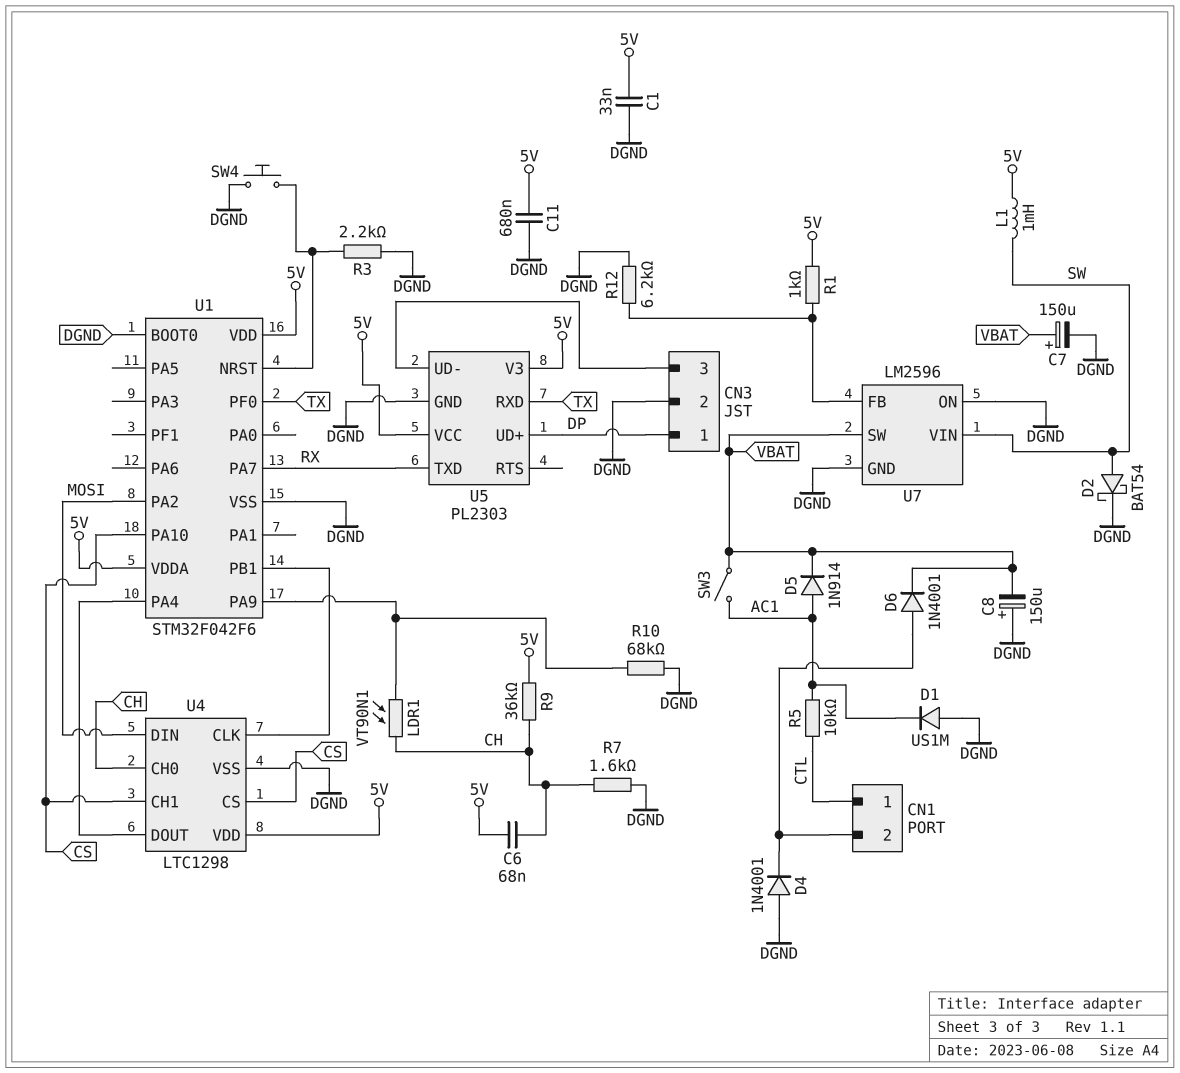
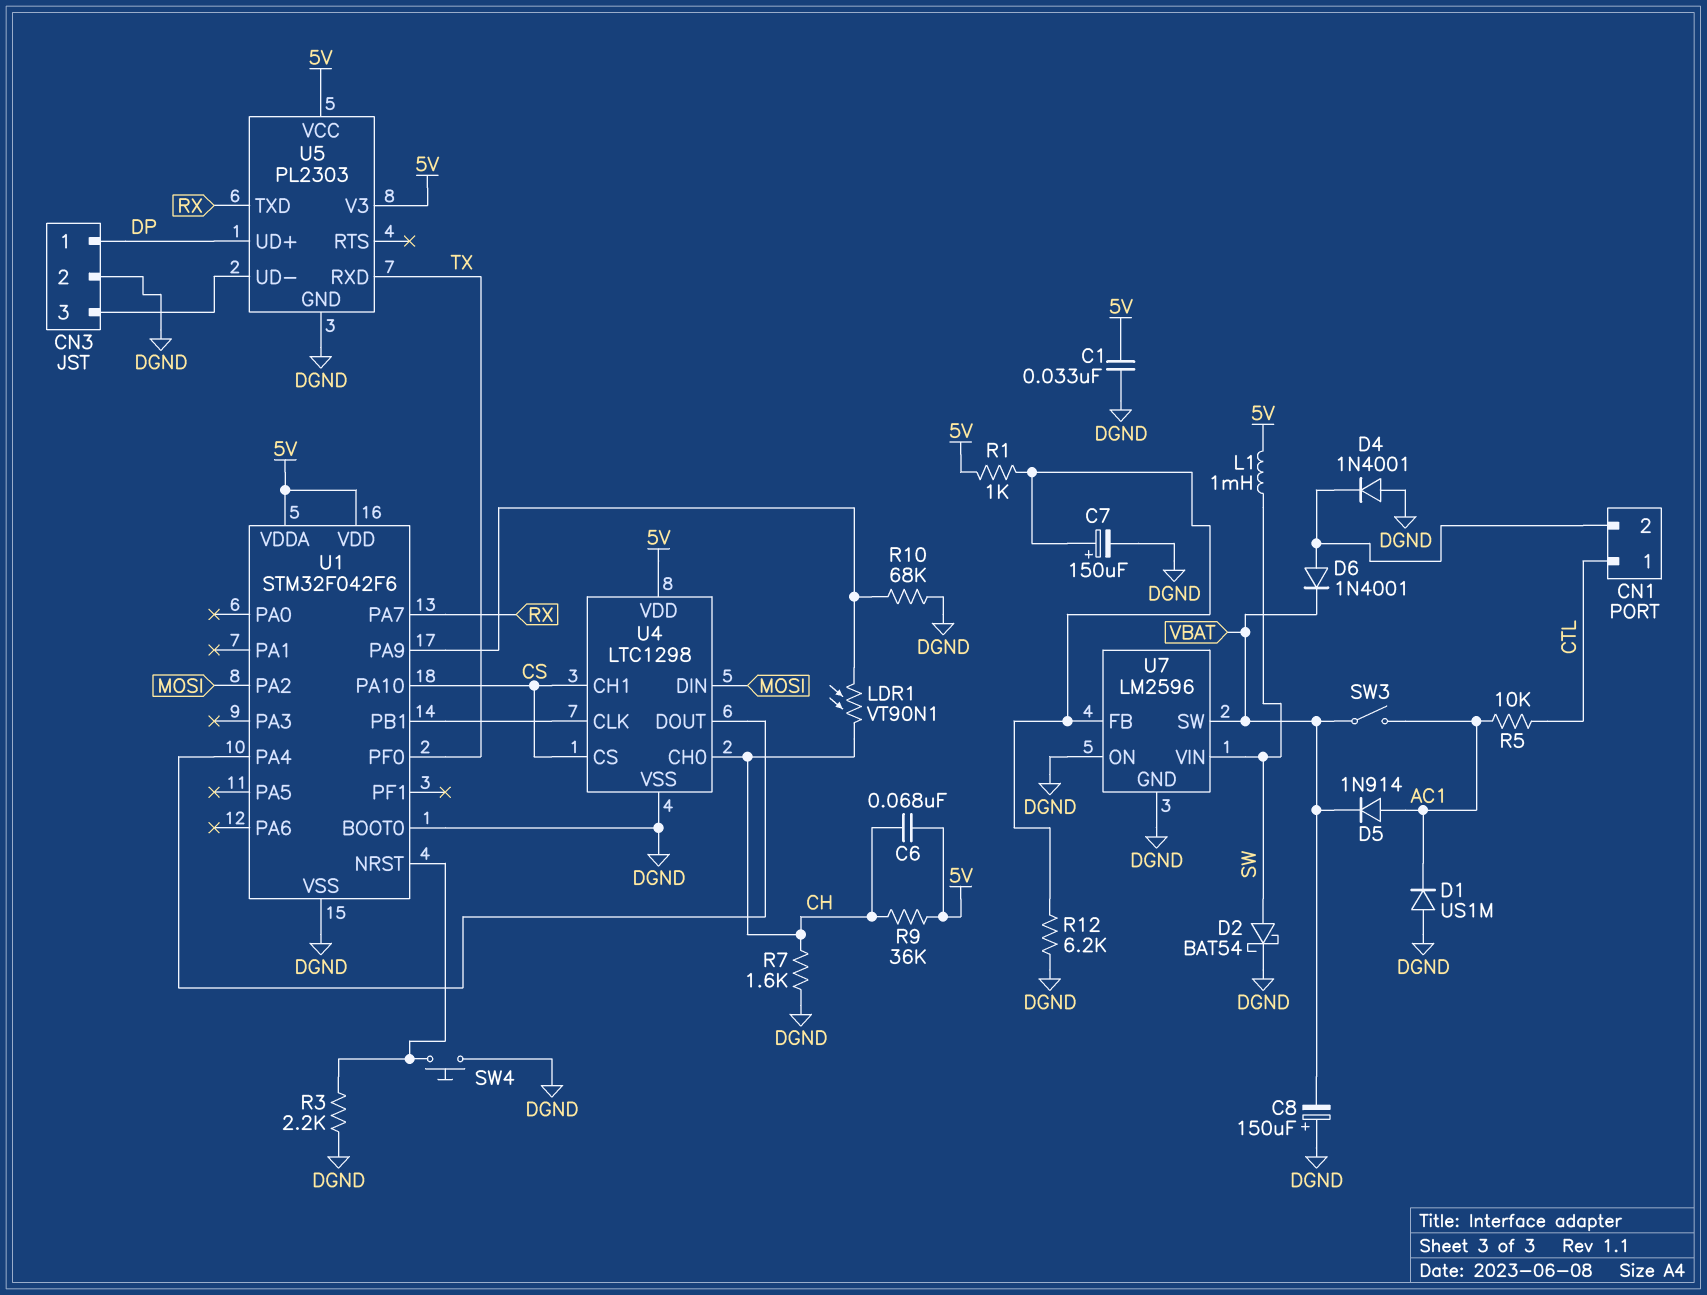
C7: 150uF (plus VBAT, minus DGND) -> 150uF (plus U7/FB, minus DGND)
C11: 680nF (5V, DGND) -> none

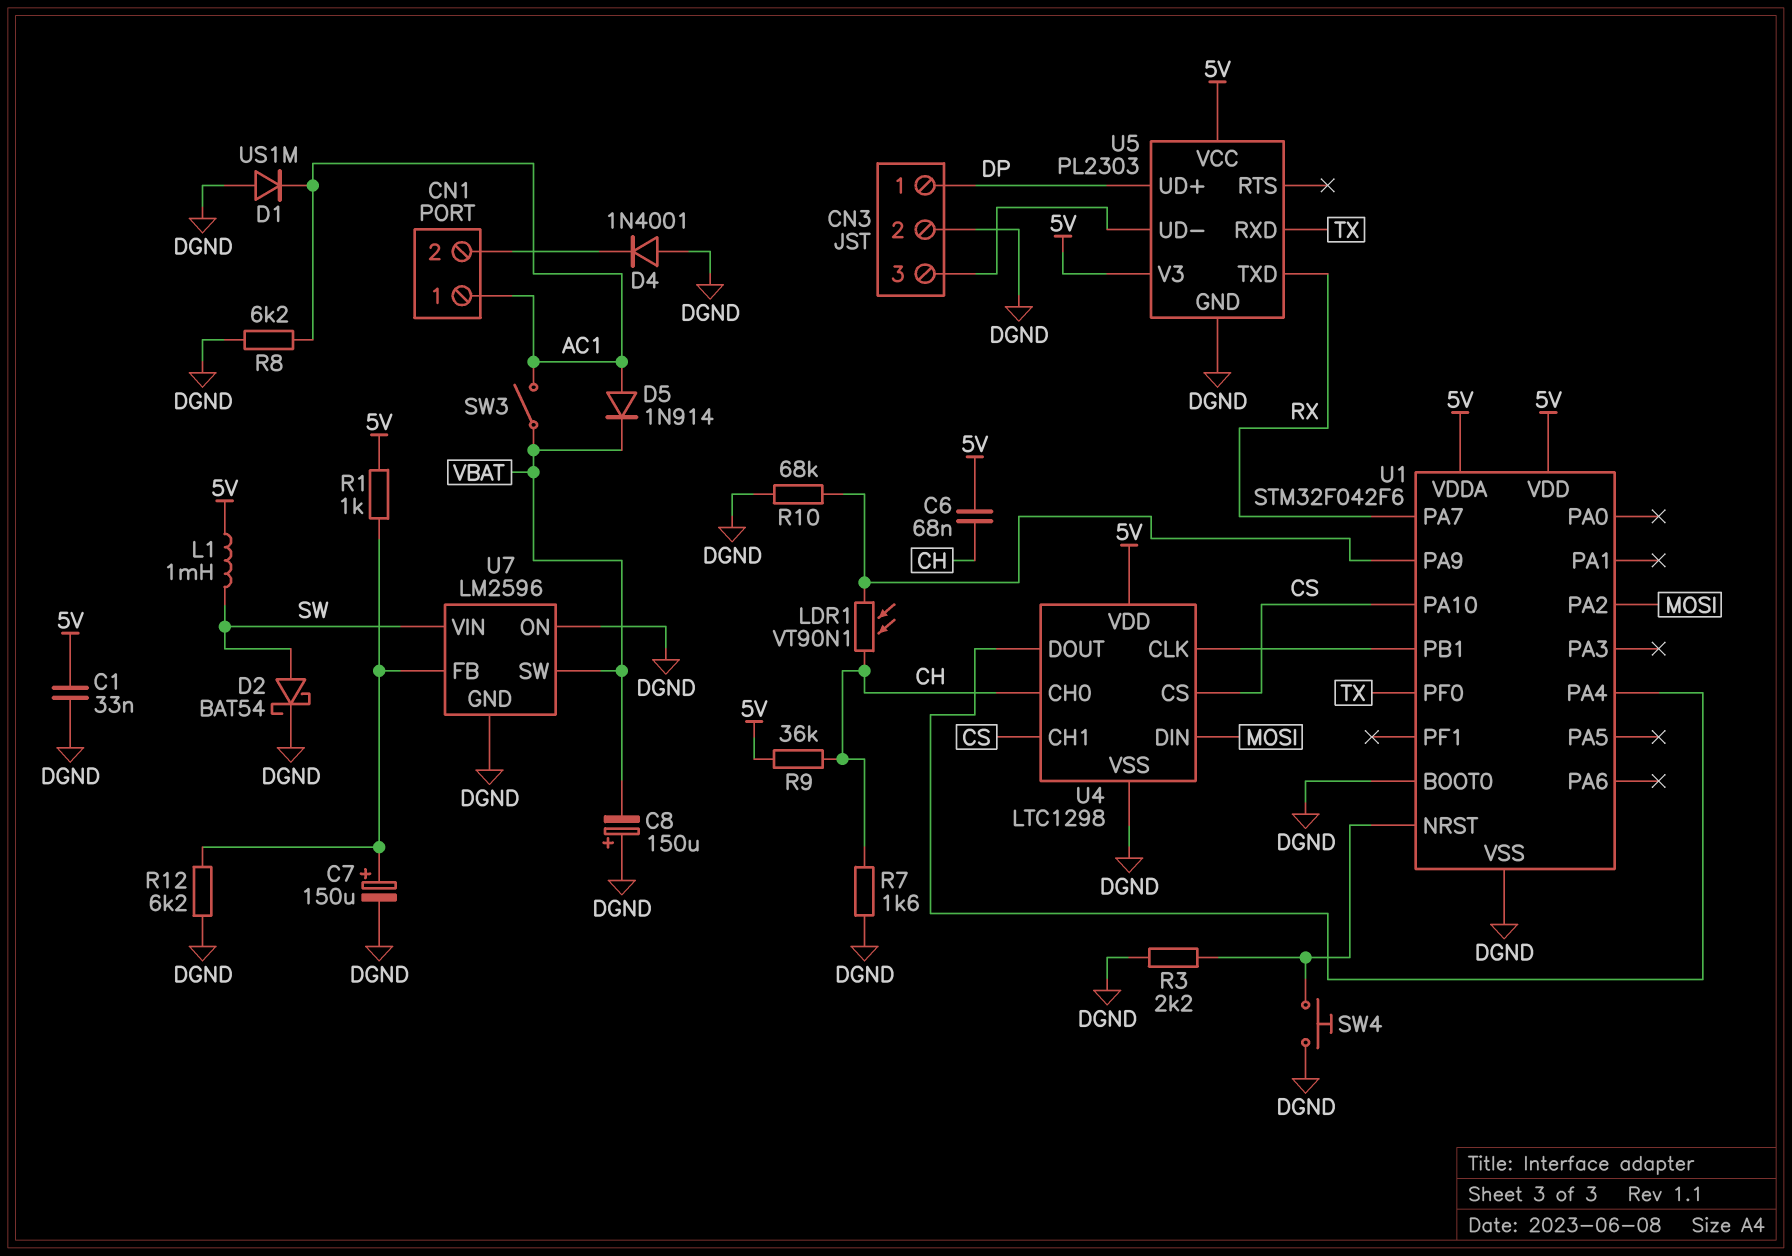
CN1 pin 1: CTL -> AC1
D6: diode 1N4001 (A CN1/2, K VBAT) -> none
R5: 10k (AC1, CTL) -> none
R8: none -> 6.2k (AC1, DGND)

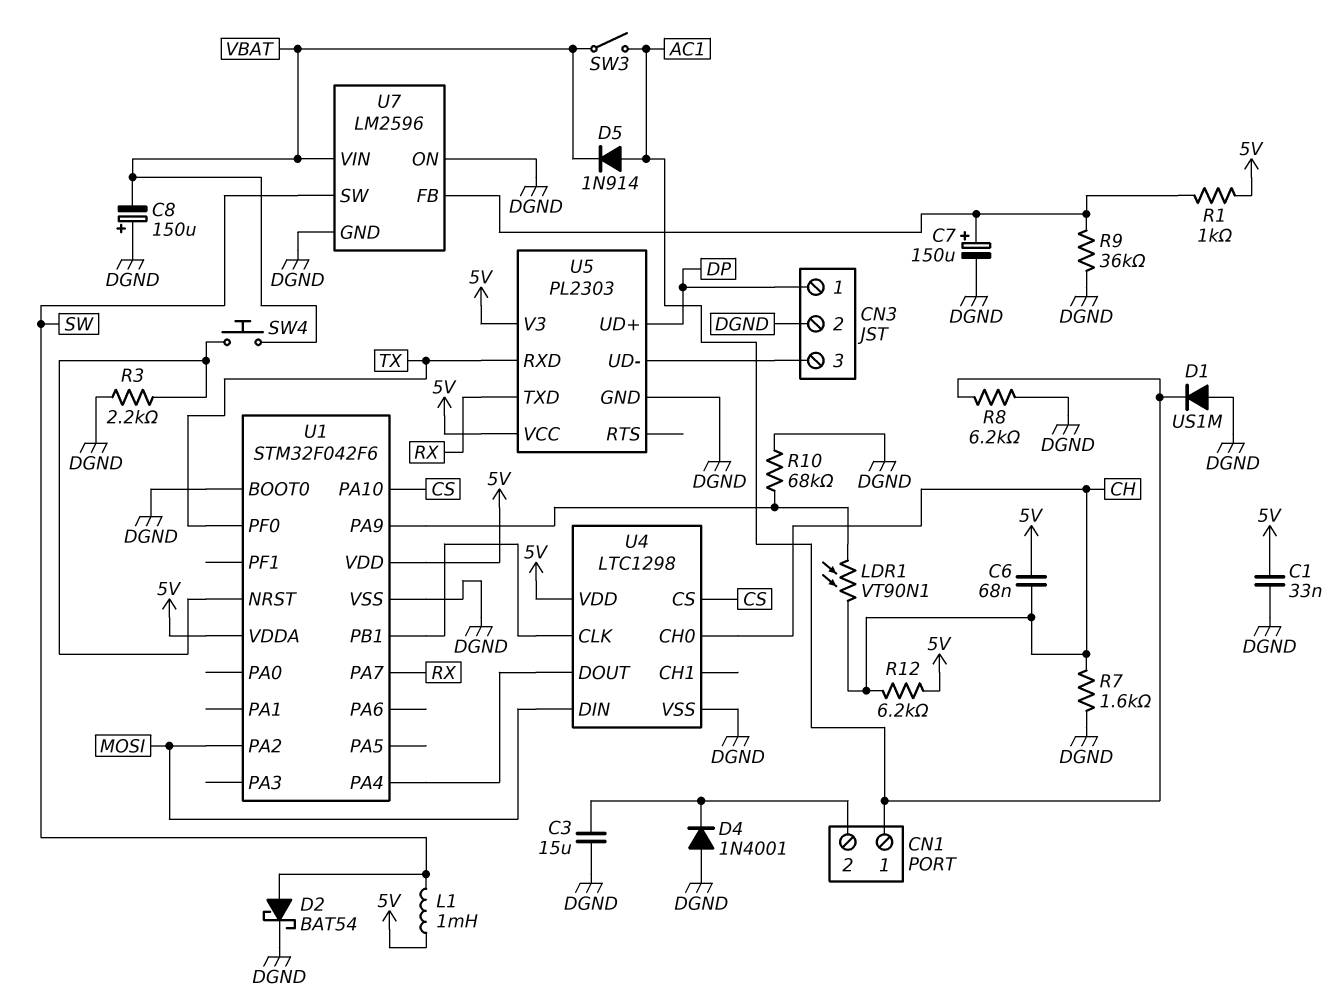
C3: none -> 15uF (CN1/2, DGND)
R9: 36k (5V, CH) -> 36k (DGND, U7/FB)
R12: 6.2k (DGND, U7/FB) -> 6.2k (5V, CH)
SW4: button (DGND, U1/NRST) -> button (U1/NRST, VBAT)
U4 pin CH1: CS -> none
U7 pin SW: VBAT -> SW
U7 pin VIN: SW -> VBAT

